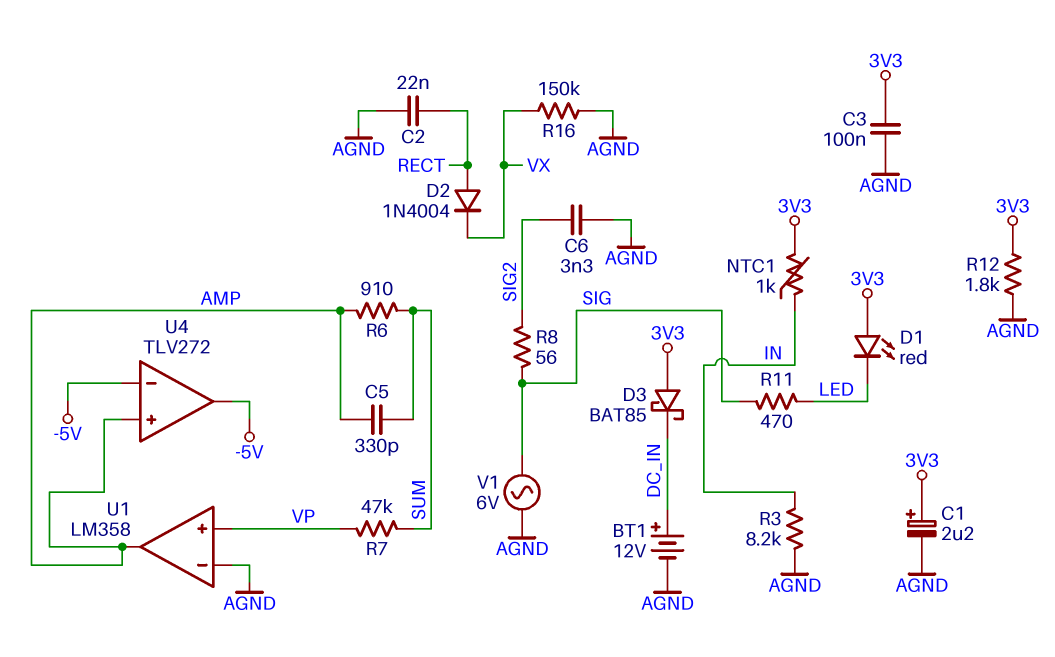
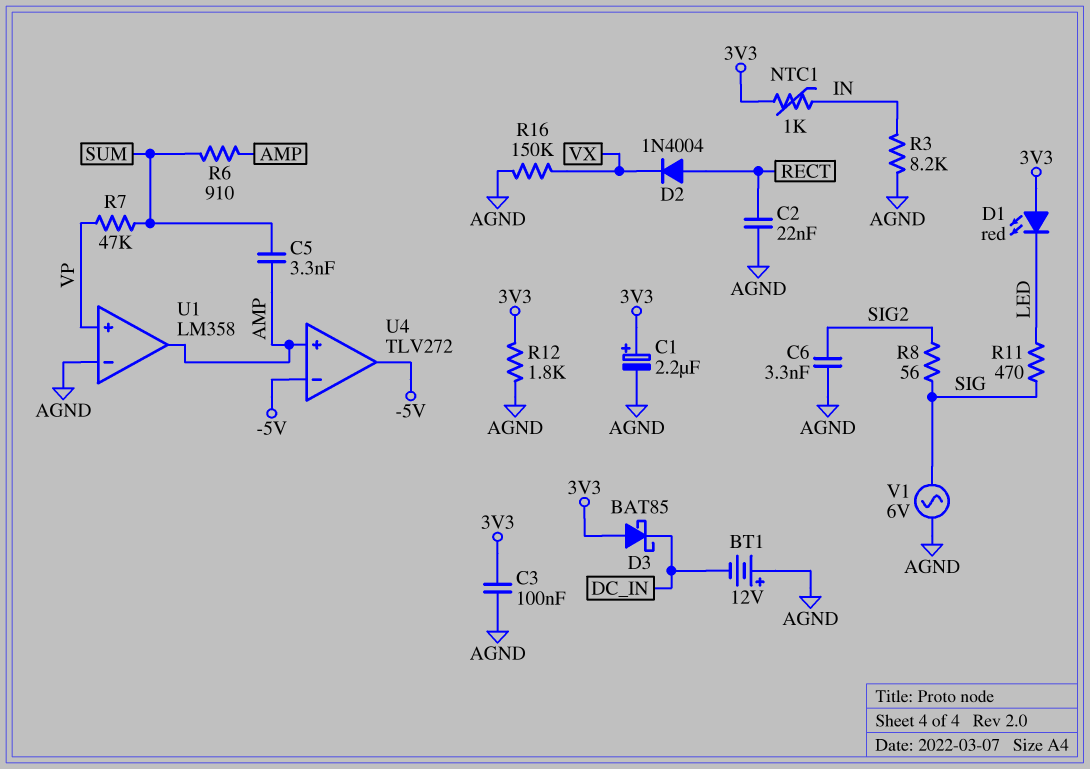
BT1: 12V (plus DC_IN, minus AGND) -> 12V (plus AGND, minus DC_IN)
C5: 330pF (AMP, SUM) -> 3.3nF (AMP, SUM)

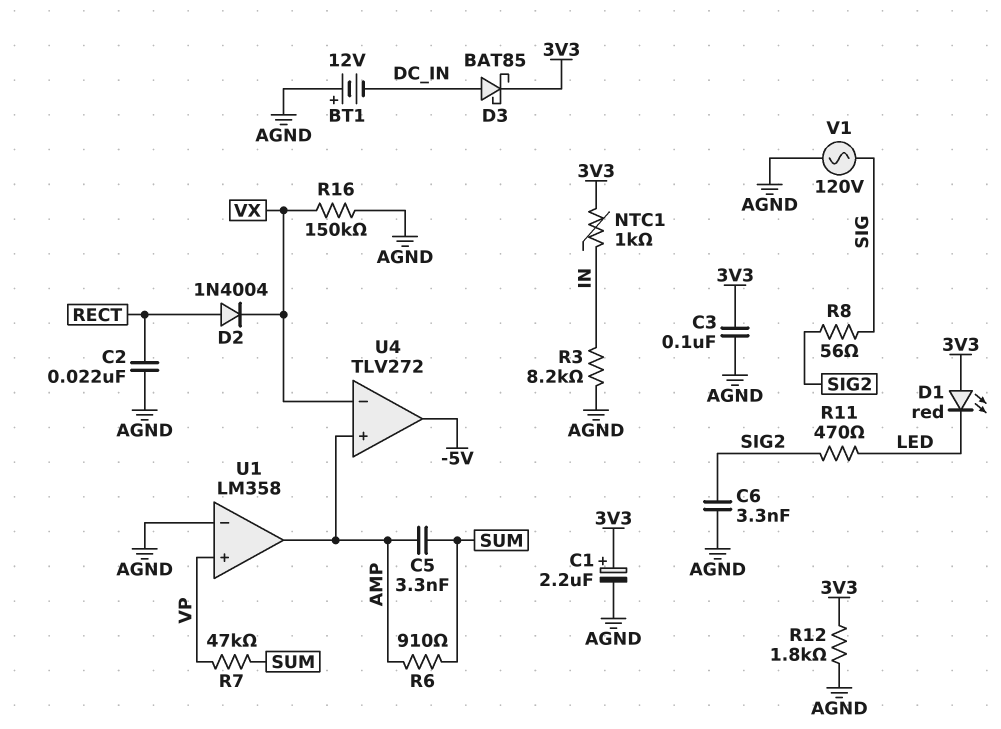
D3: schottky BAT85 (A 3V3, K DC_IN) -> schottky BAT85 (A DC_IN, K 3V3)
R11: 470 (LED, SIG) -> 470 (LED, SIG2)
U4 pin in-: -5V -> VX
V1: AC 6V (AGND, SIG) -> AC 120V (AGND, SIG)

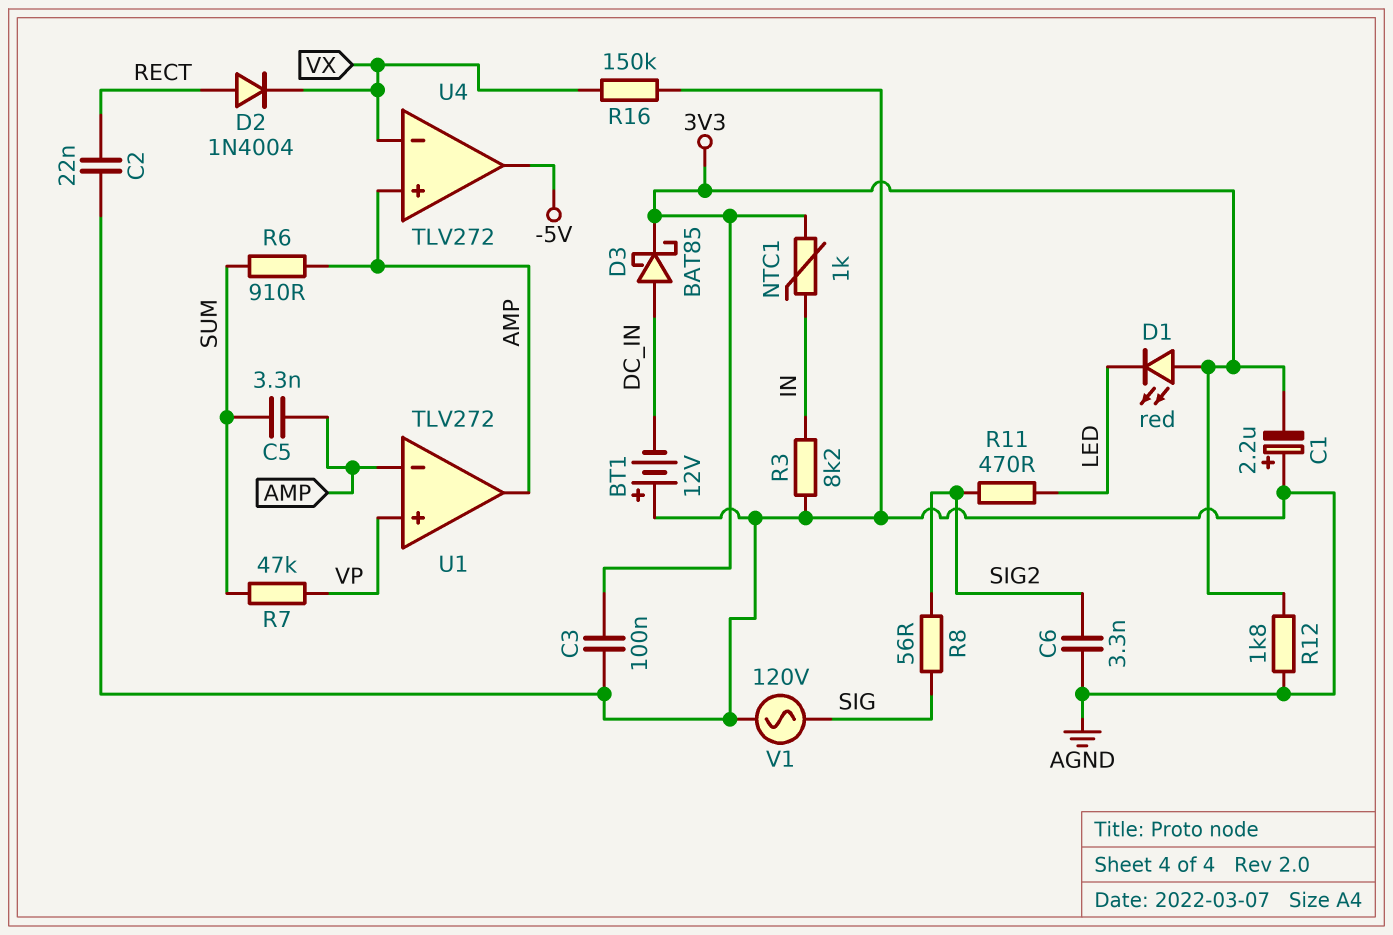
C1: 2.2uF (plus 3V3, minus AGND) -> 2.2uF (plus AGND, minus 3V3)
U1: LM358 -> TLV272
U1 pin in-: AGND -> AMP

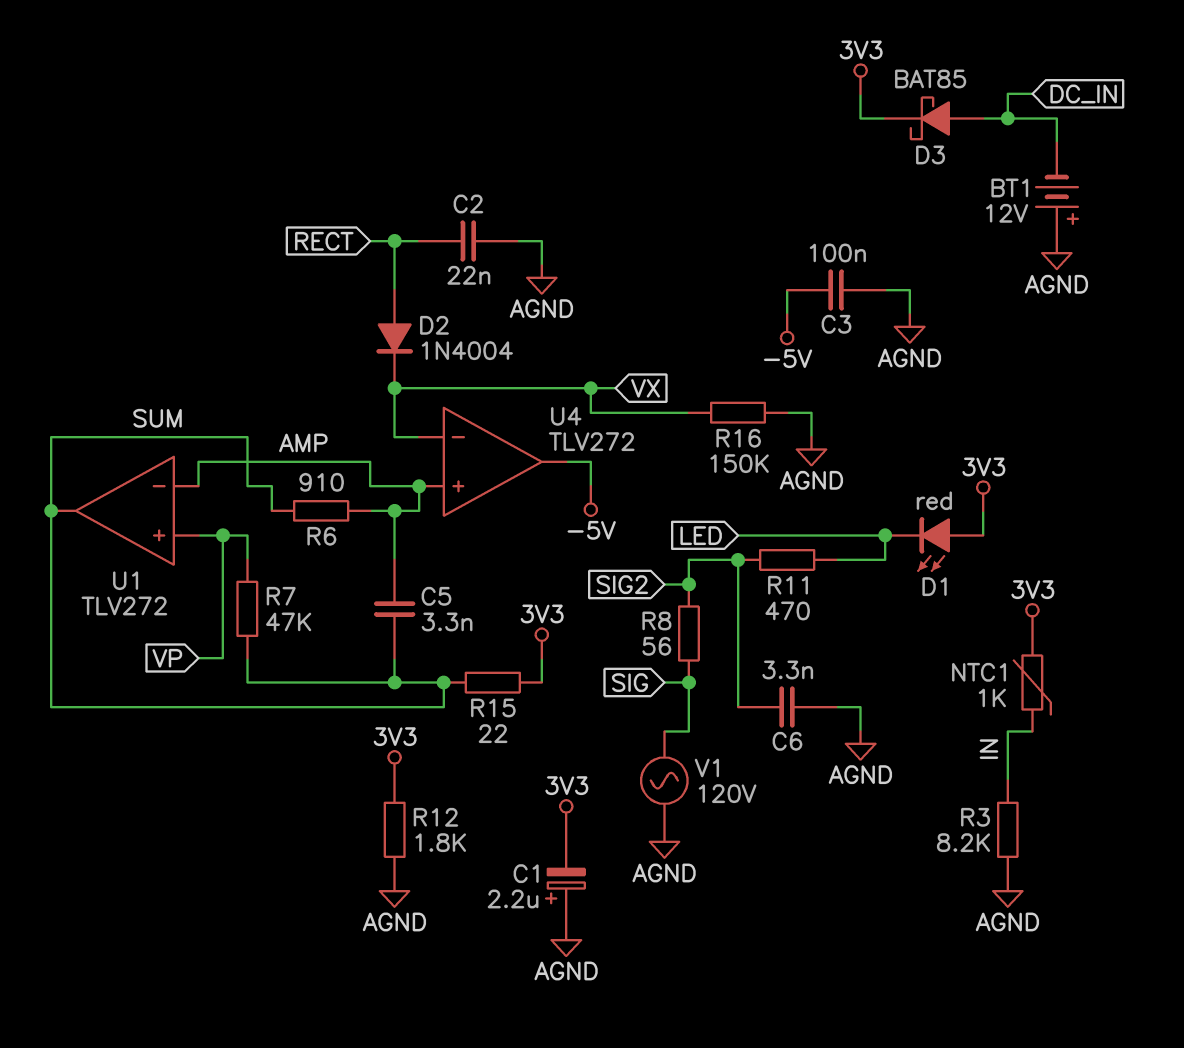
C3: 100nF (3V3, AGND) -> 100nF (-5V, AGND)
R15: none -> 22 (3V3, SUM)
U1 pin out: AMP -> SUM

